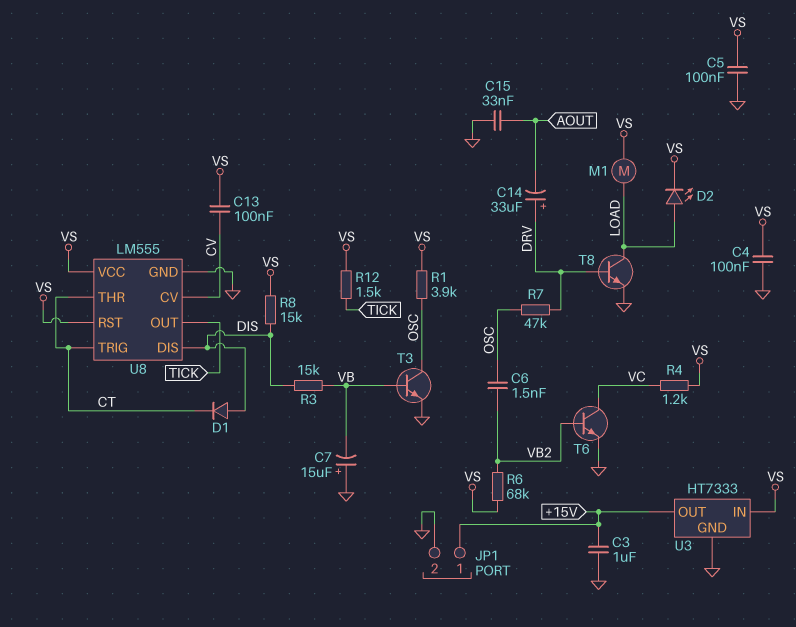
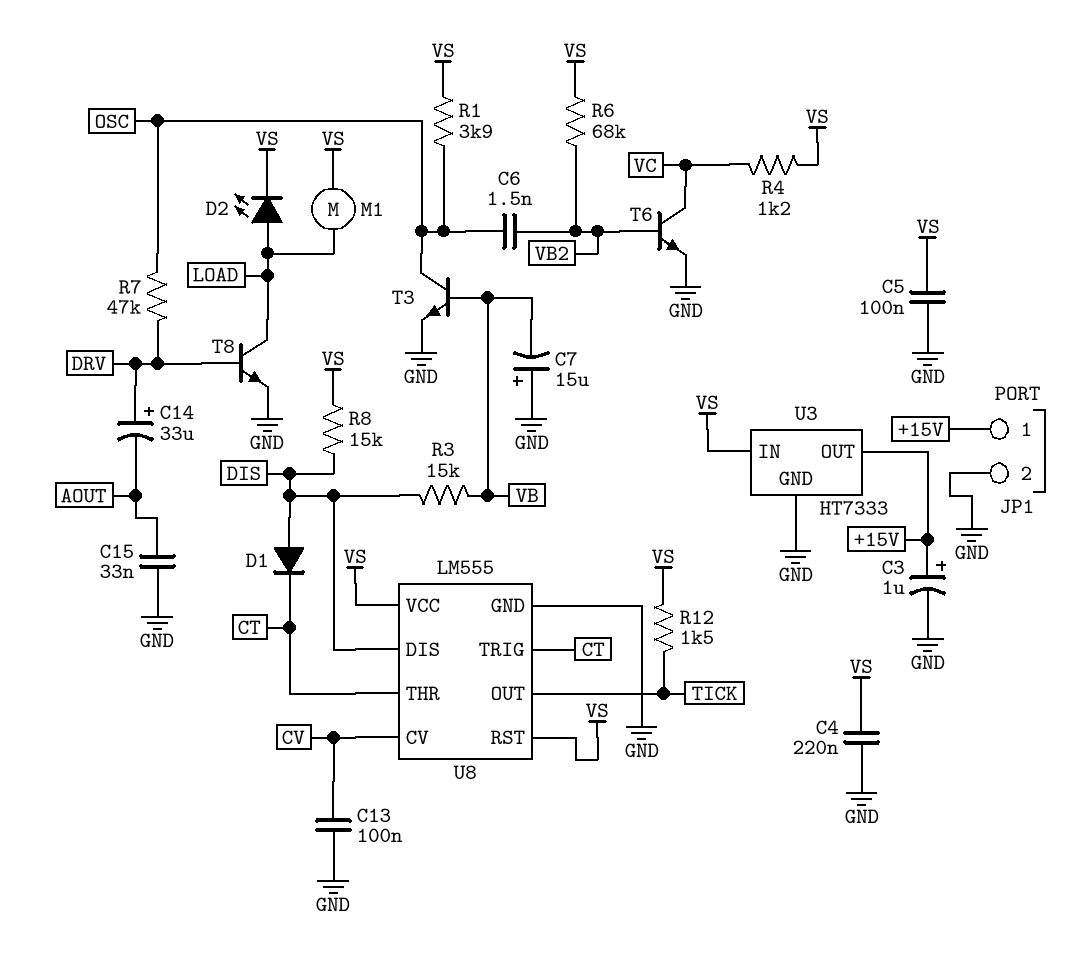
C3: 1uF (+15V, GND) -> 1uF (plus +15V, minus GND)
C4: 100nF (GND, VS) -> 220nF (GND, VS)
C13: 100nF (CV, VS) -> 100nF (CV, GND)

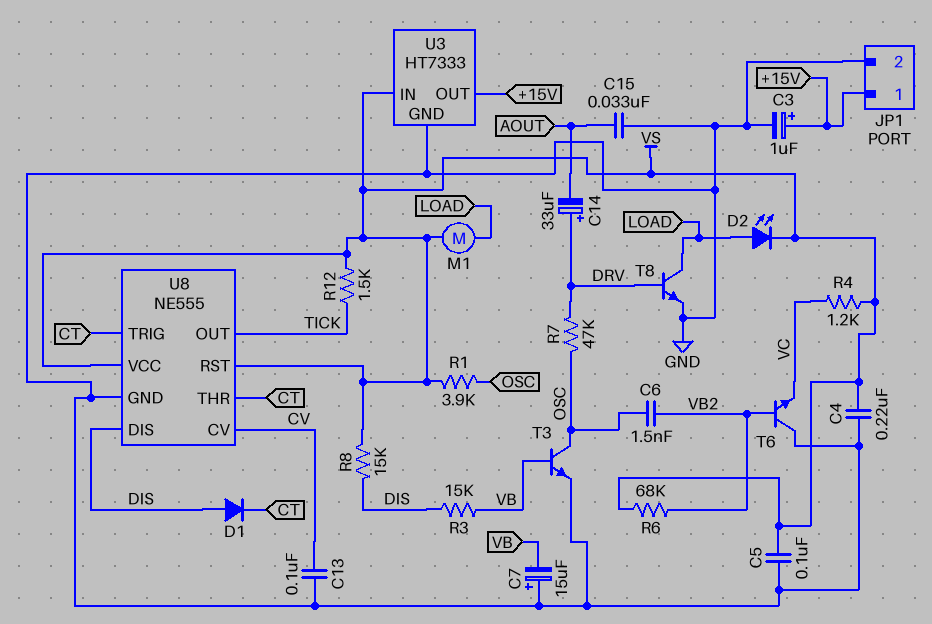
T6: NPN (B VB2, C VC, E GND) -> NPN (B VB2, C GND, E VC)
U8: LM555 -> NE555

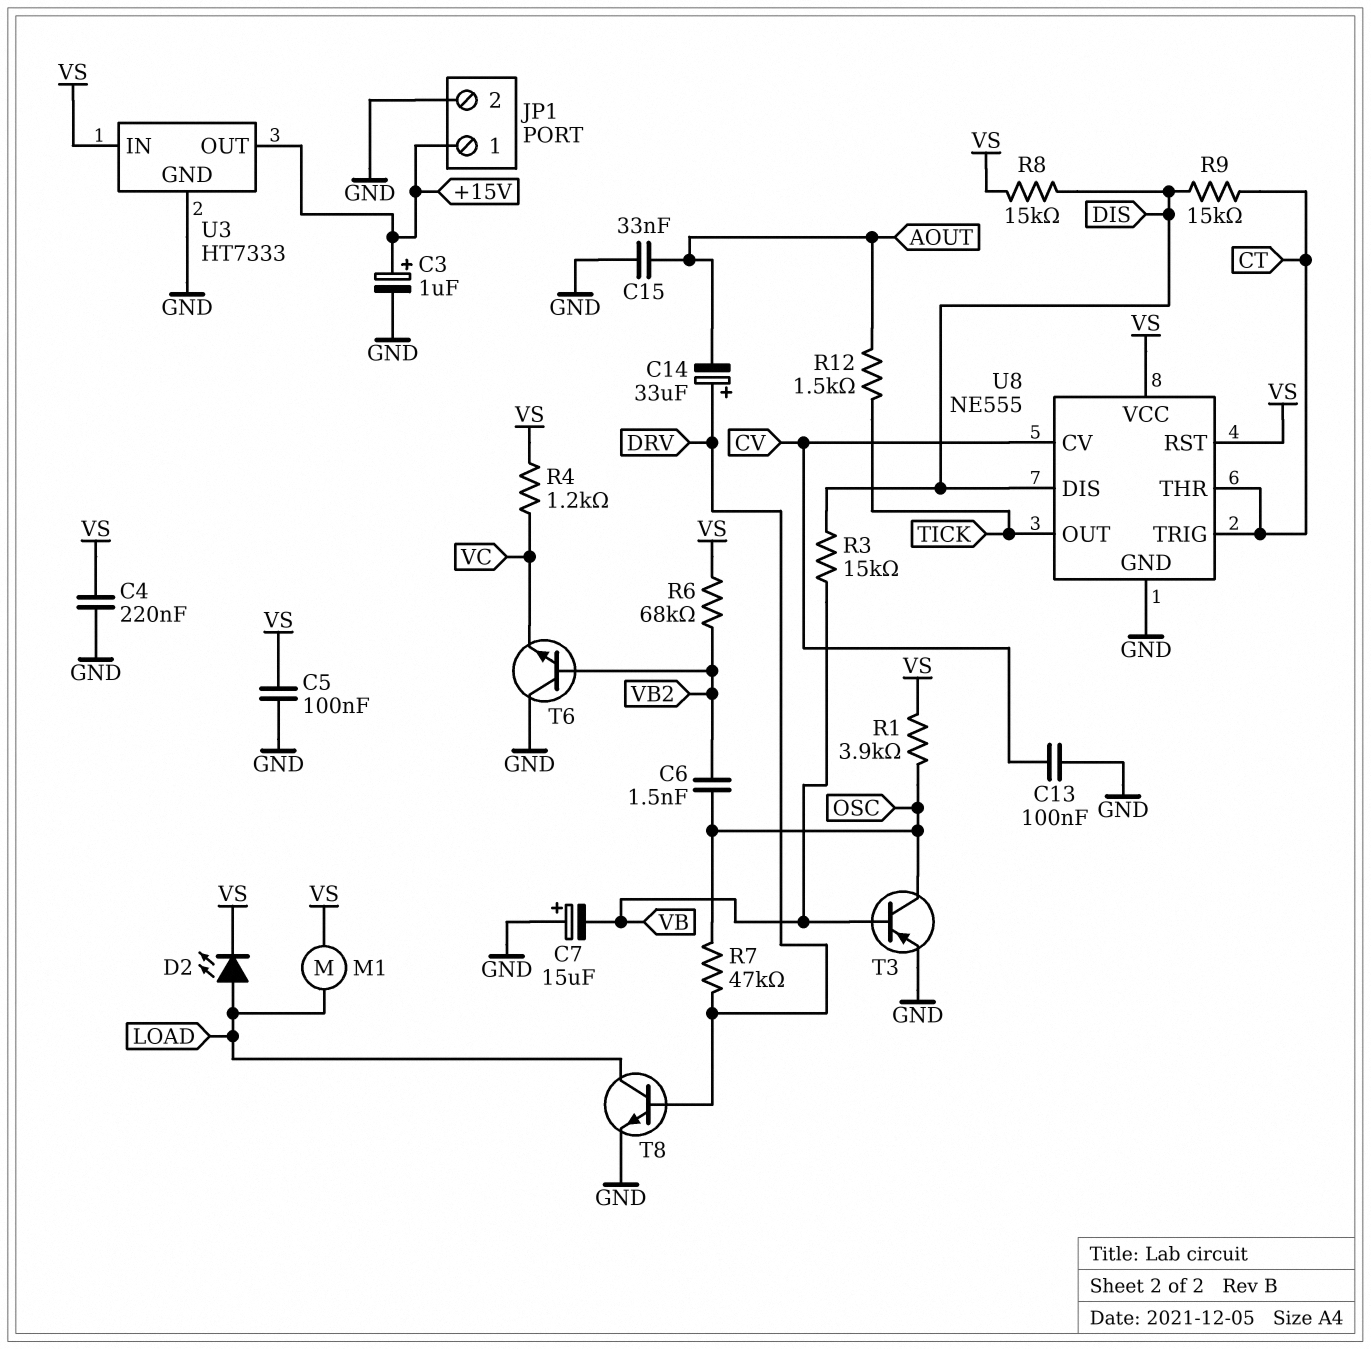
D1: diode (A DIS, K CT) -> none
R9: none -> 15k (CT, DIS)
R12: 1.5k (TICK, VS) -> 1.5k (AOUT, TICK)
T3: NPN (B VB, C OSC, E GND) -> PNP (B VB, C OSC, E GND)

